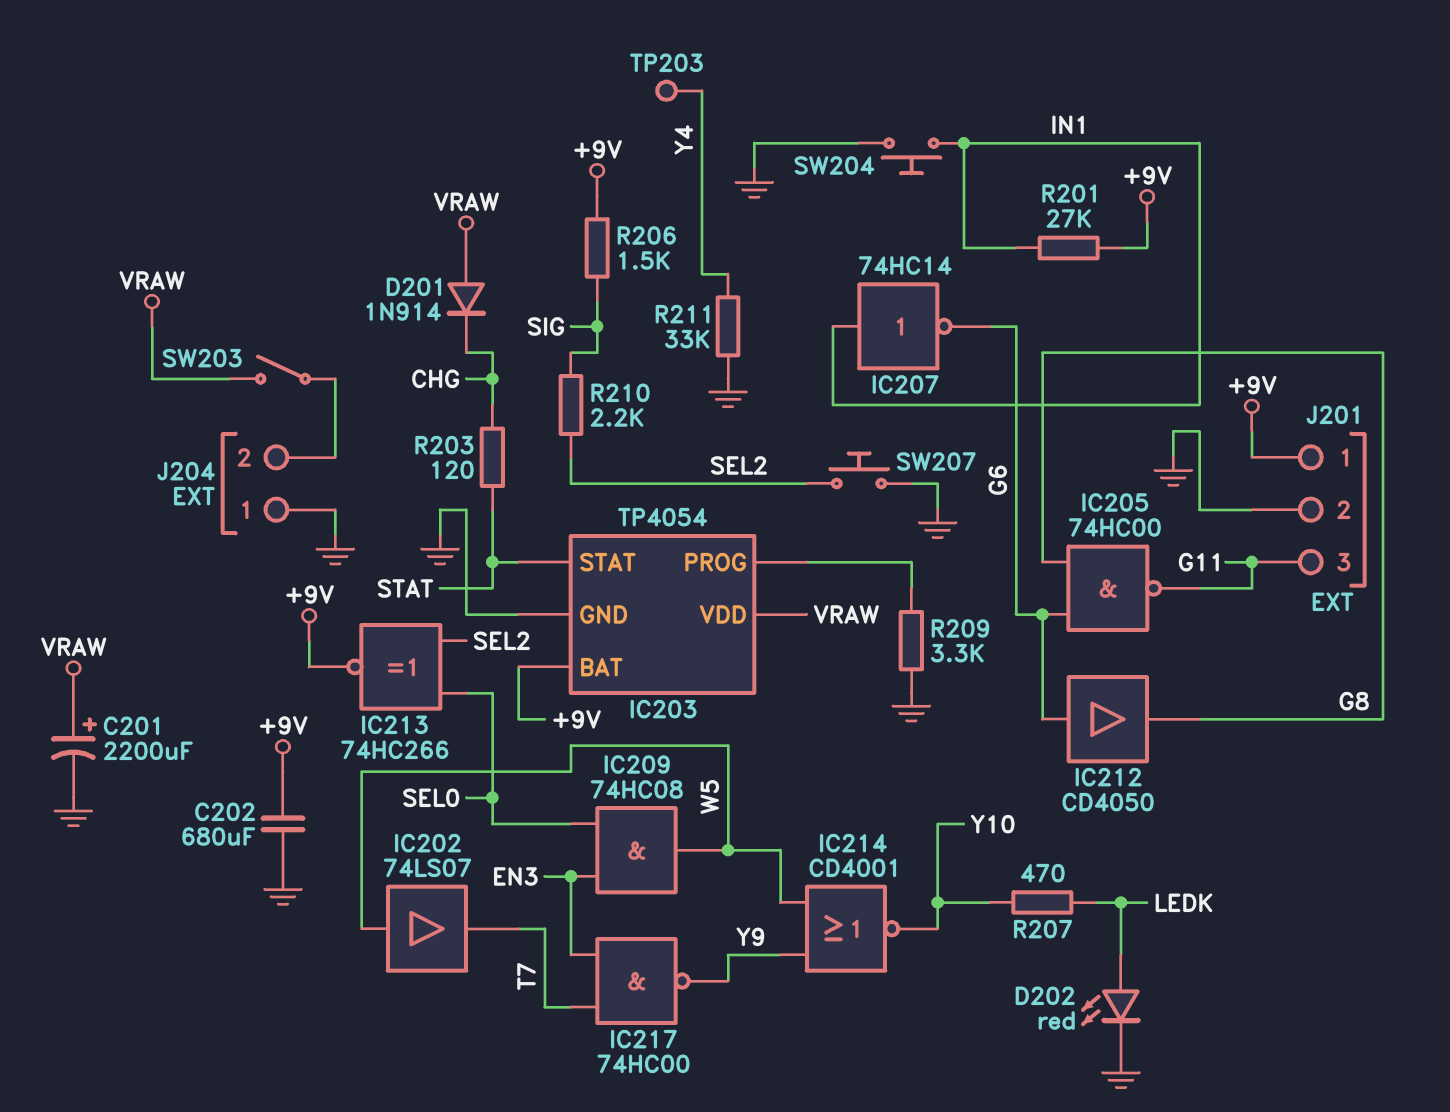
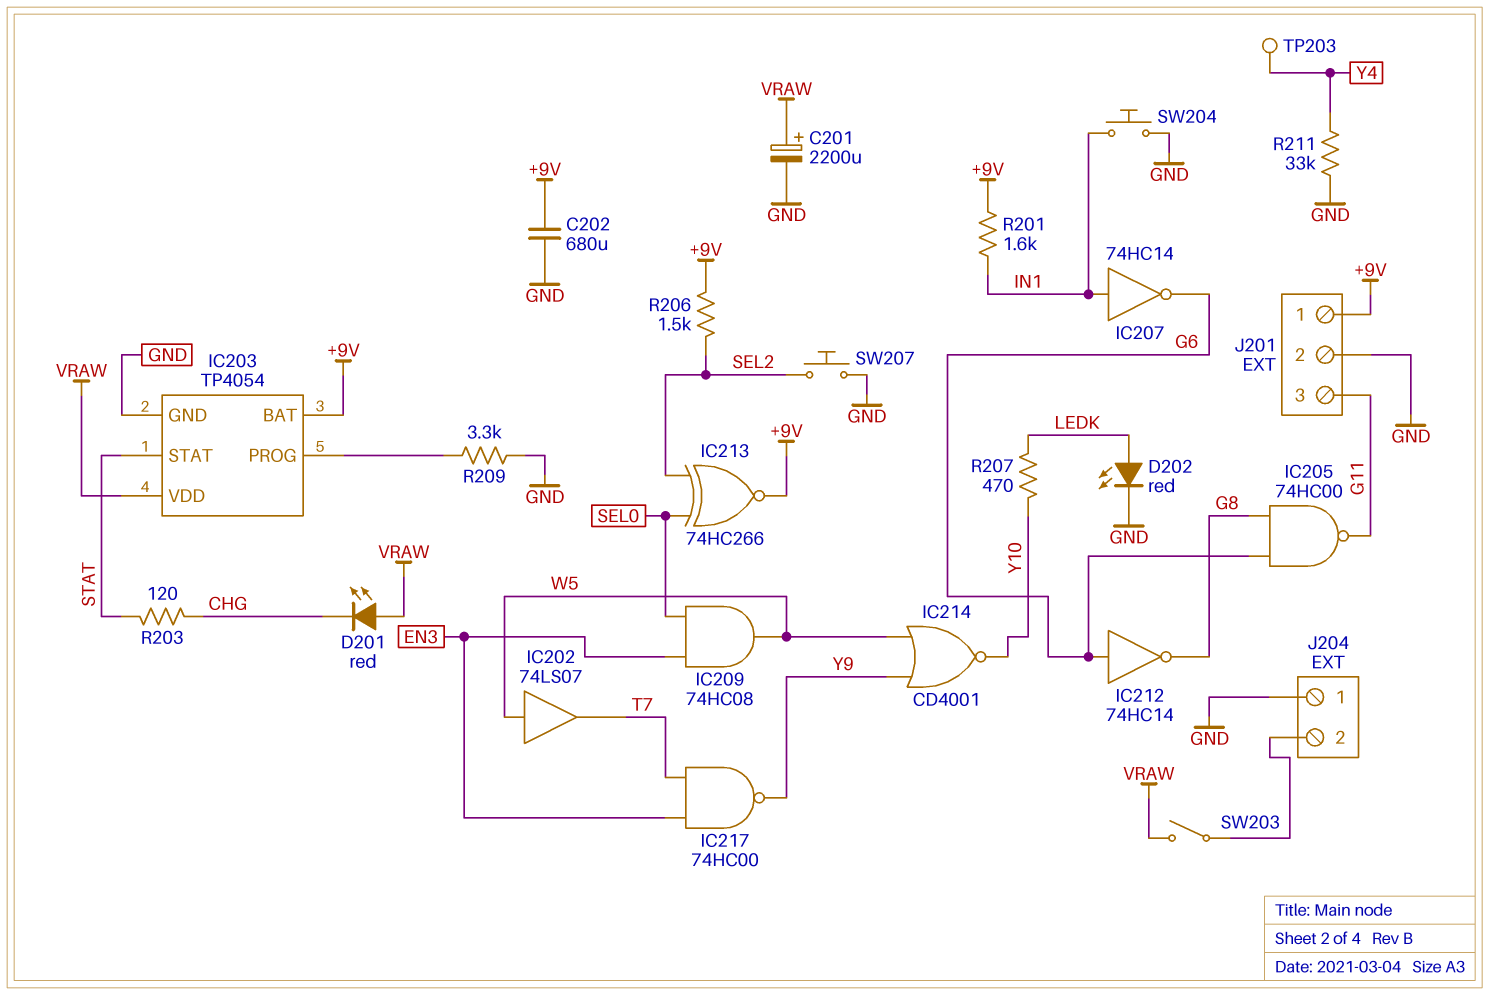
D201: diode 1N914 (A VRAW, K CHG) -> LED red (A VRAW, K CHG)
IC212: buffer CD4050 (in G6, out G8) -> NOT 74HC14 (in G6, out G8)
R201: 27k (+9V, IN1) -> 1.6k (+9V, IN1)
R206: 1.5k (+9V, SIG) -> 1.5k (+9V, SEL2)
R210: 2.2k (SEL2, SIG) -> none

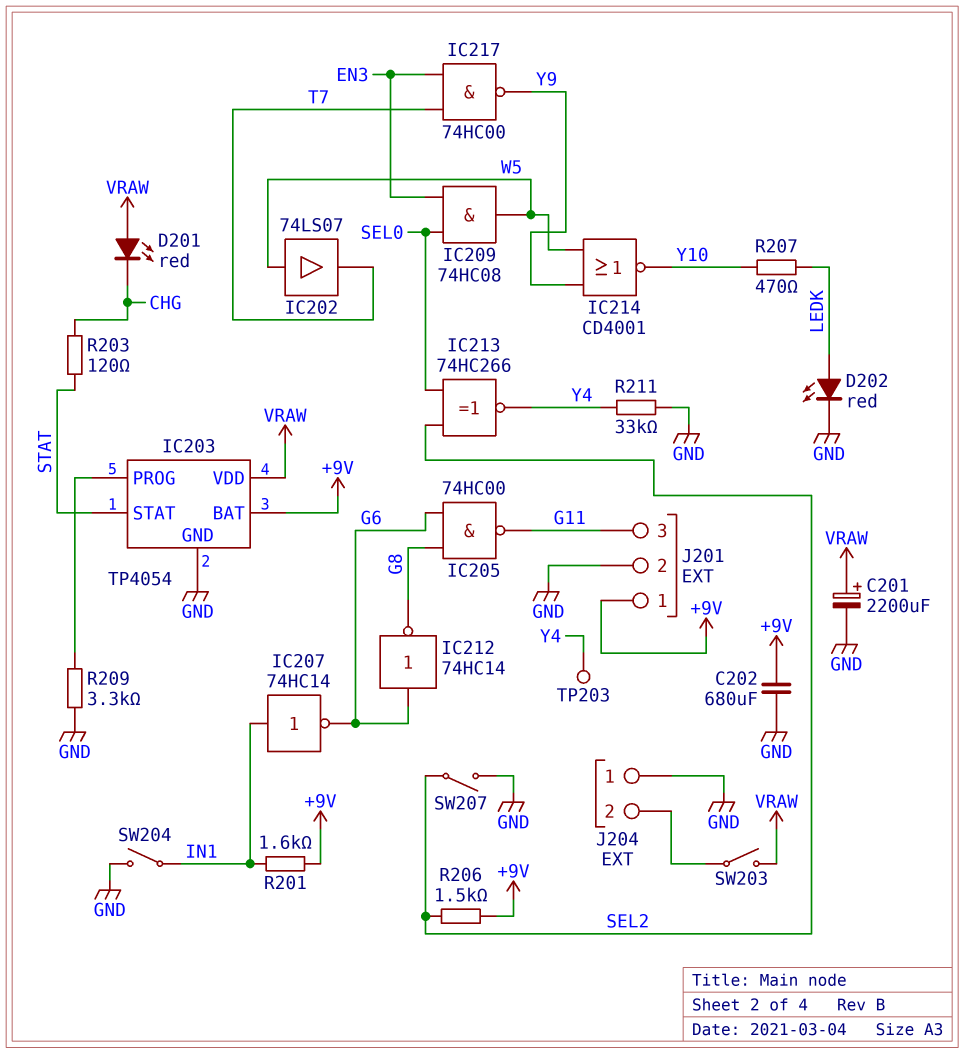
IC213: XNOR 74HC266 (in SEL0, in SEL2, out +9V) -> XNOR 74HC266 (in SEL0, in SEL2, out Y4)
SW204: button (GND, IN1) -> switch (GND, IN1)
SW207: button (GND, SEL2) -> switch (GND, SEL2)

